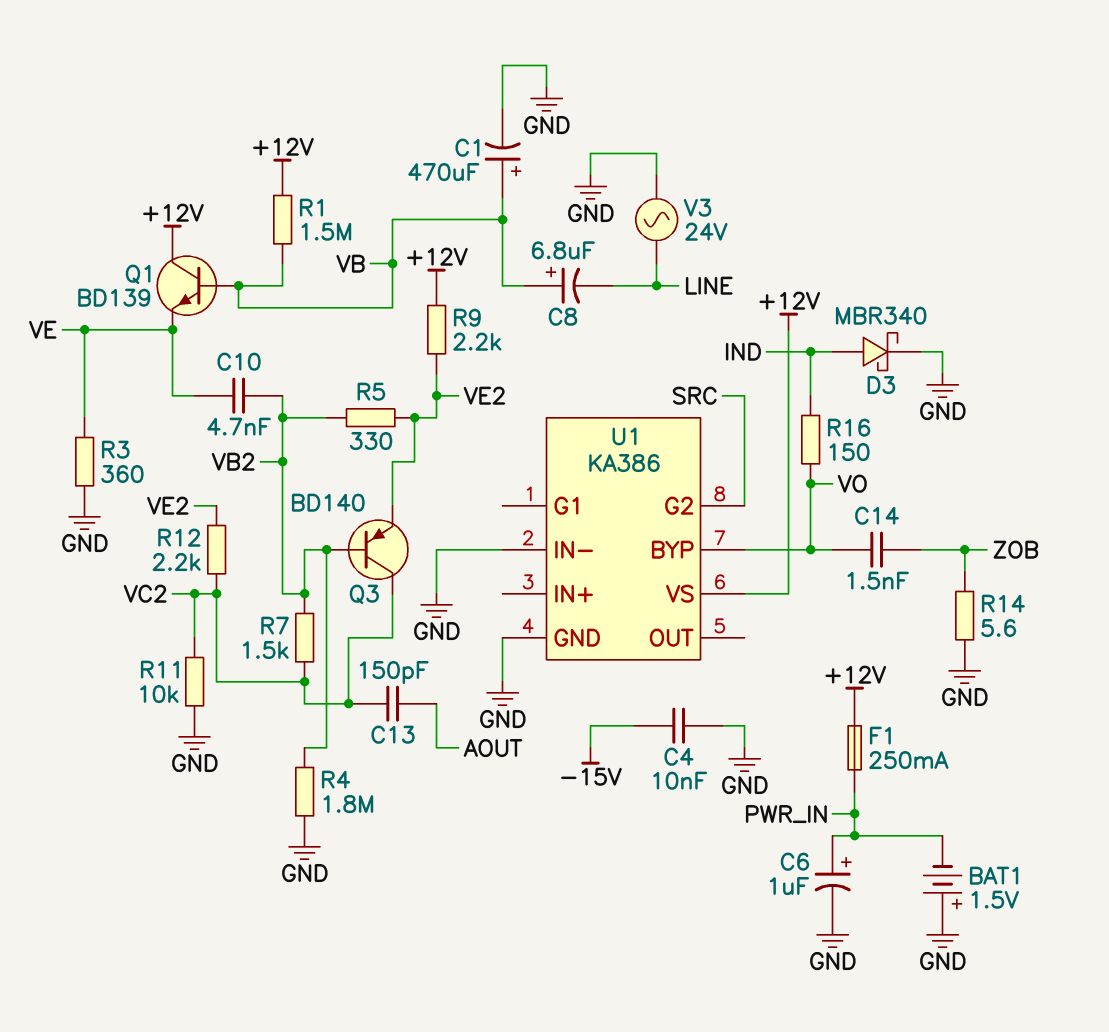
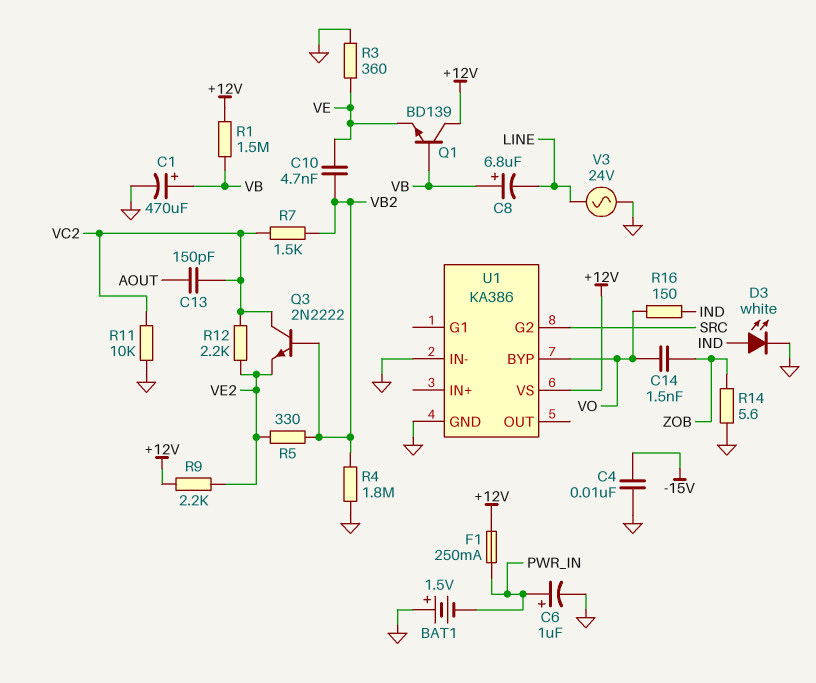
D3: schottky MBR340 (A IND, K GND) -> LED white (A IND, K GND)
Q3: PNP BD140 (B VB2, C VC2, E VE2) -> NPN 2N2222 (B VB2, C VC2, E VE2)

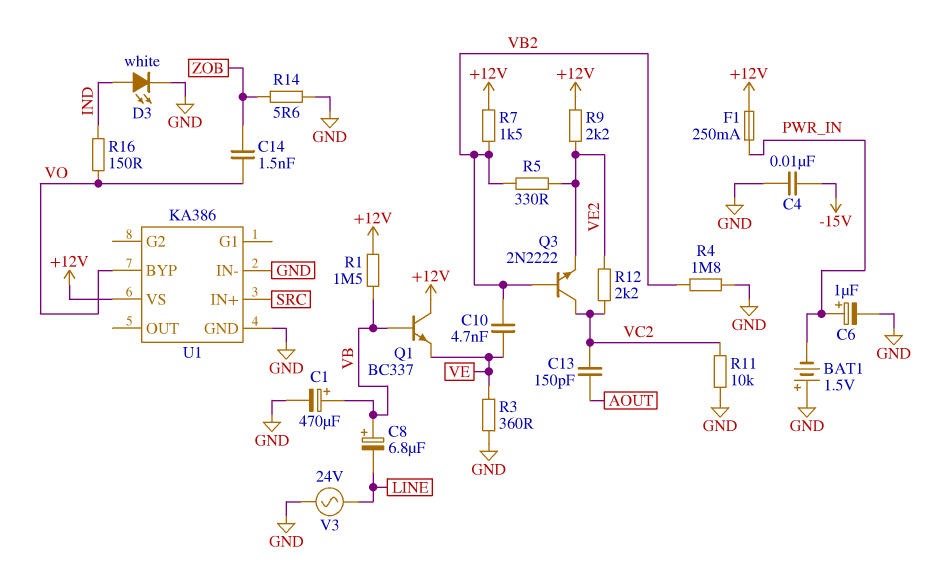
Q1: NPN BD139 (B VB, C +12V, E VE) -> NPN BC337 (B VB, C +12V, E VE)
R7: 1.5k (VB2, VC2) -> 1.5k (+12V, VB2)
U1 pin G2: SRC -> none
U1 pin IN+: none -> SRC

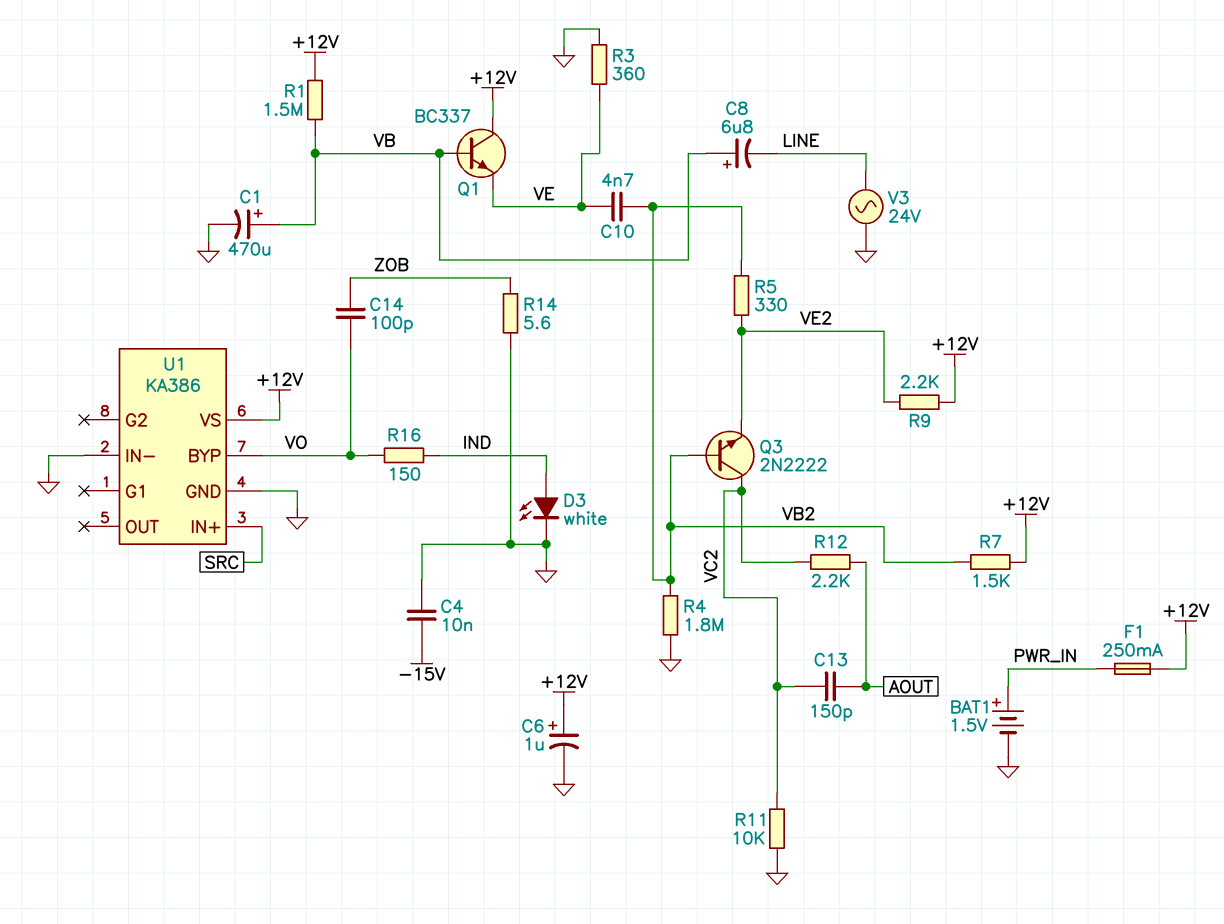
BAT1: 1.5V (plus GND, minus PWR_IN) -> 1.5V (plus PWR_IN, minus GND)
C6: 1uF (plus PWR_IN, minus GND) -> 1uF (plus +12V, minus GND)
C14: 1.5nF (VO, ZOB) -> 100pF (VO, ZOB)
R12: 2.2k (VC2, VE2) -> 2.2k (AOUT, VC2)

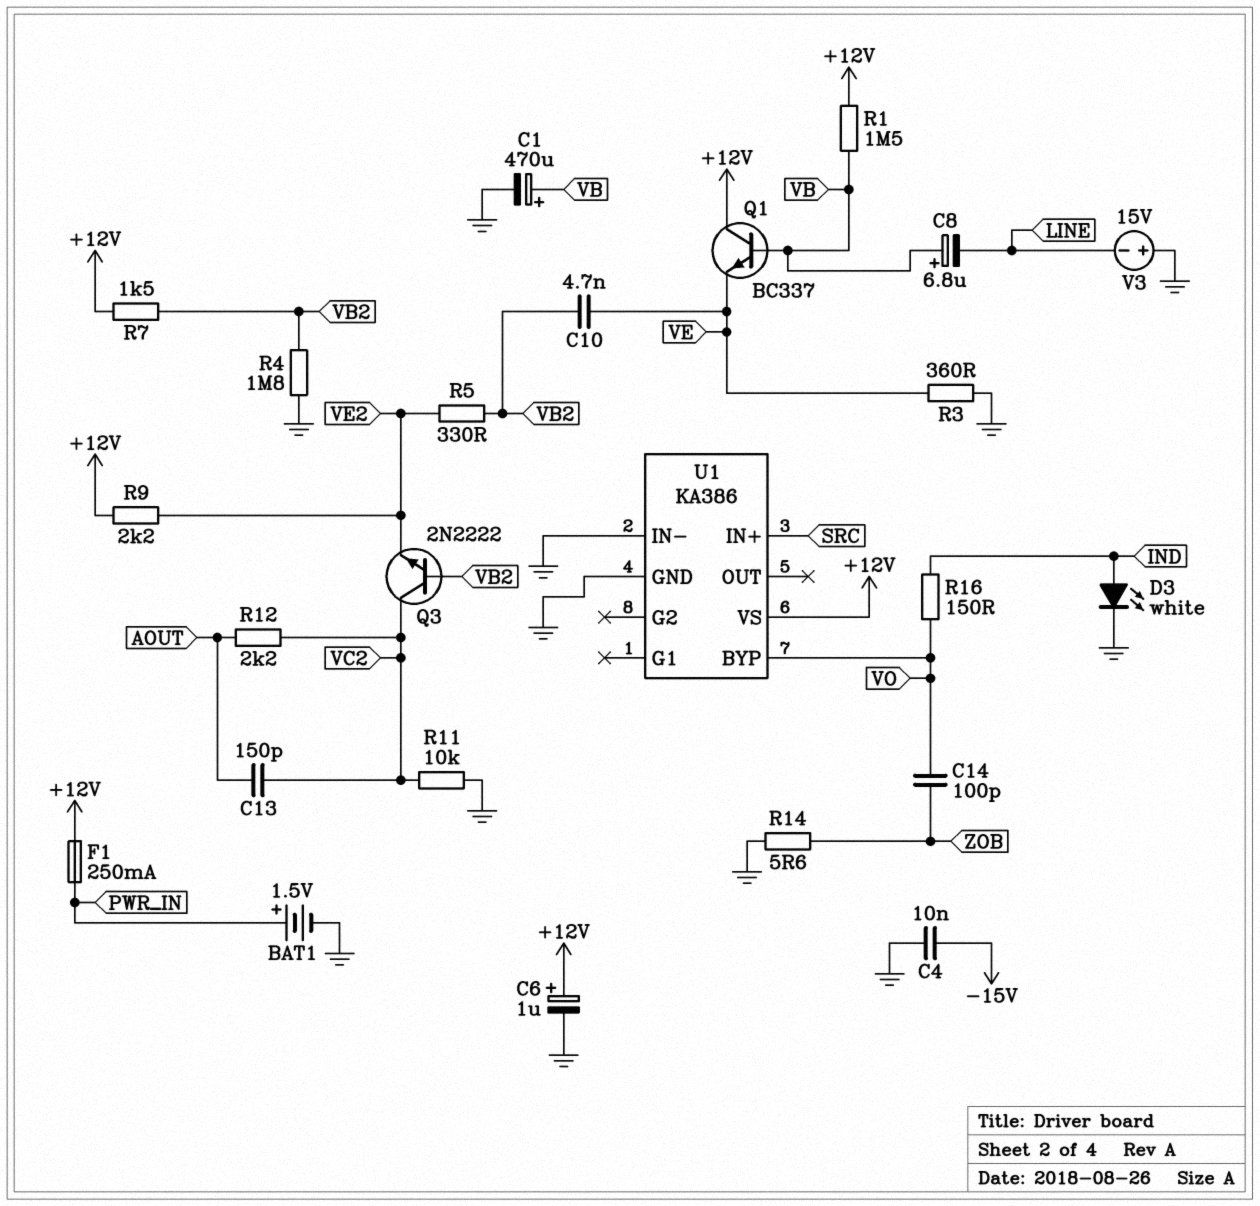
V3: AC 24V (GND, LINE) -> 15V (plus GND, minus LINE)

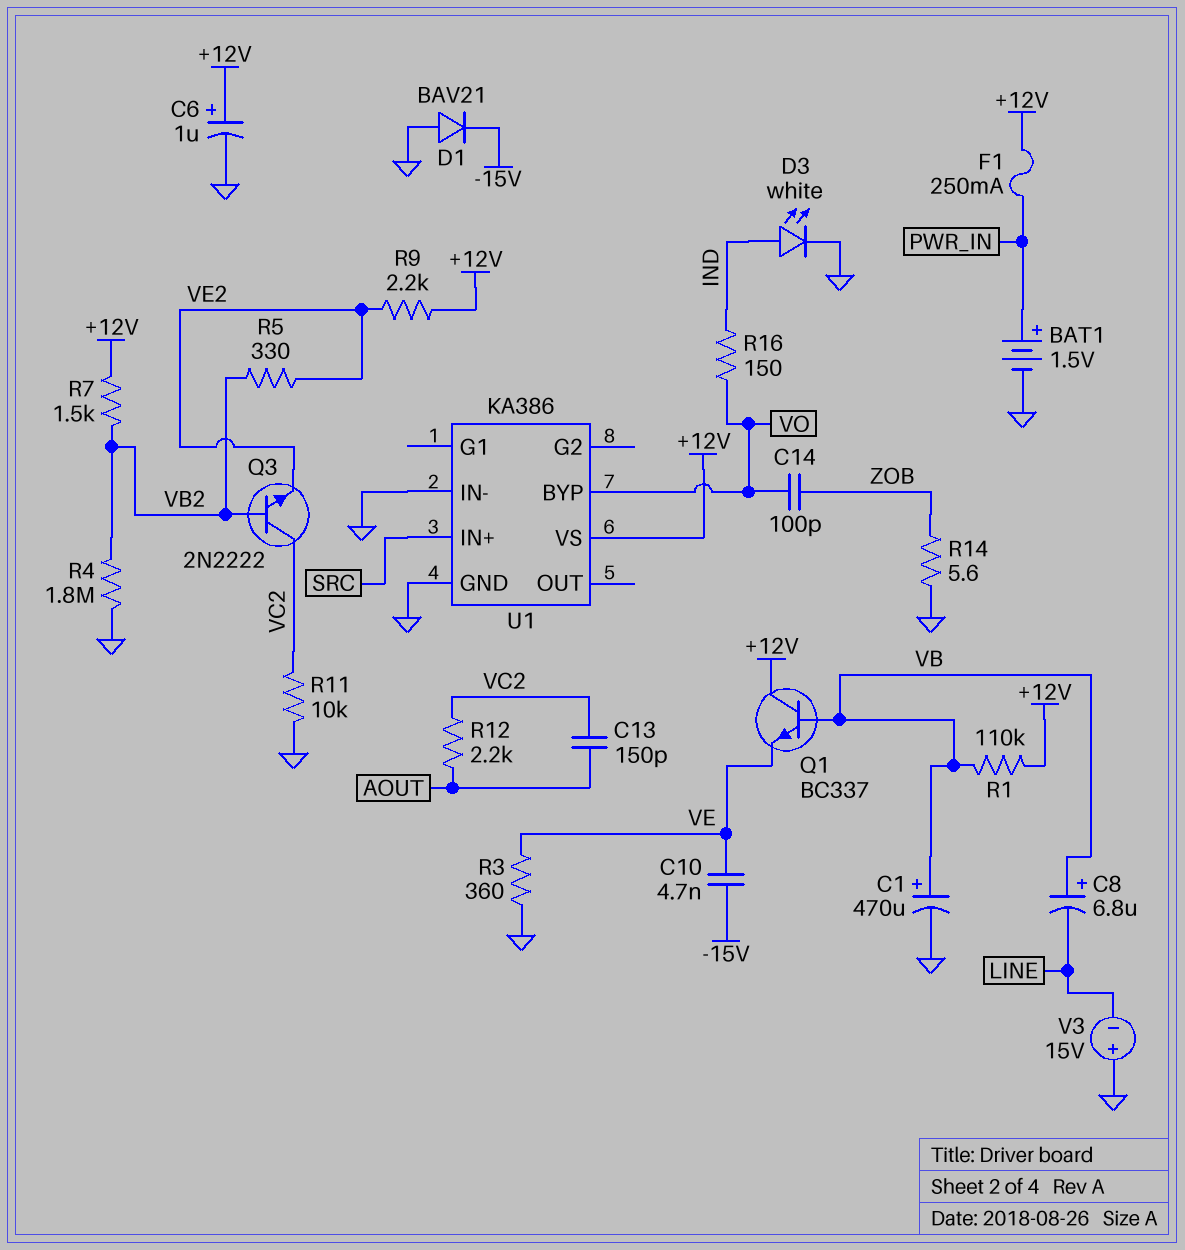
C4: 10nF (-15V, GND) -> none
C10: 4.7nF (VB2, VE) -> 4.7nF (-15V, VE)
D1: none -> diode BAV21 (A GND, K -15V)
R1: 1.5M (+12V, VB) -> 110k (+12V, VB)

